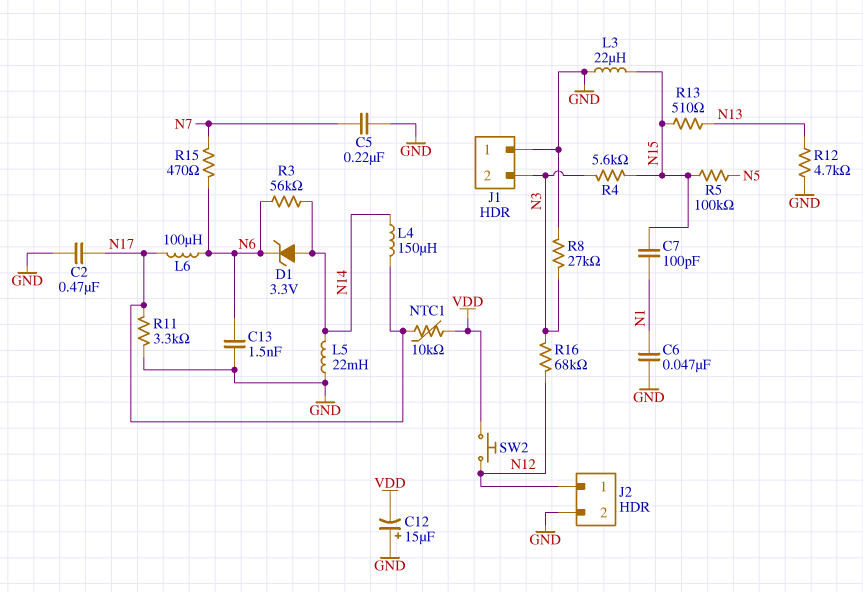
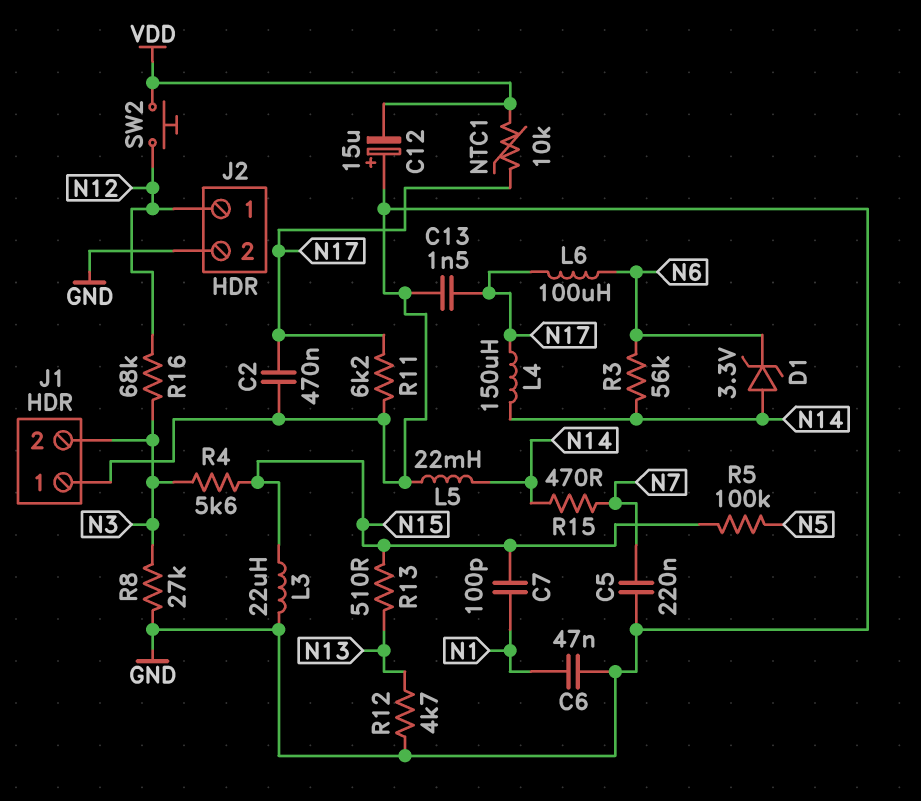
C13: 1.5nF (GND, N6) -> 1.5nF (GND, N17)
R11: 3.3k (GND, N17) -> 6.2k (GND, N17)
R15: 470 (N6, N7) -> 470 (N7, N14)

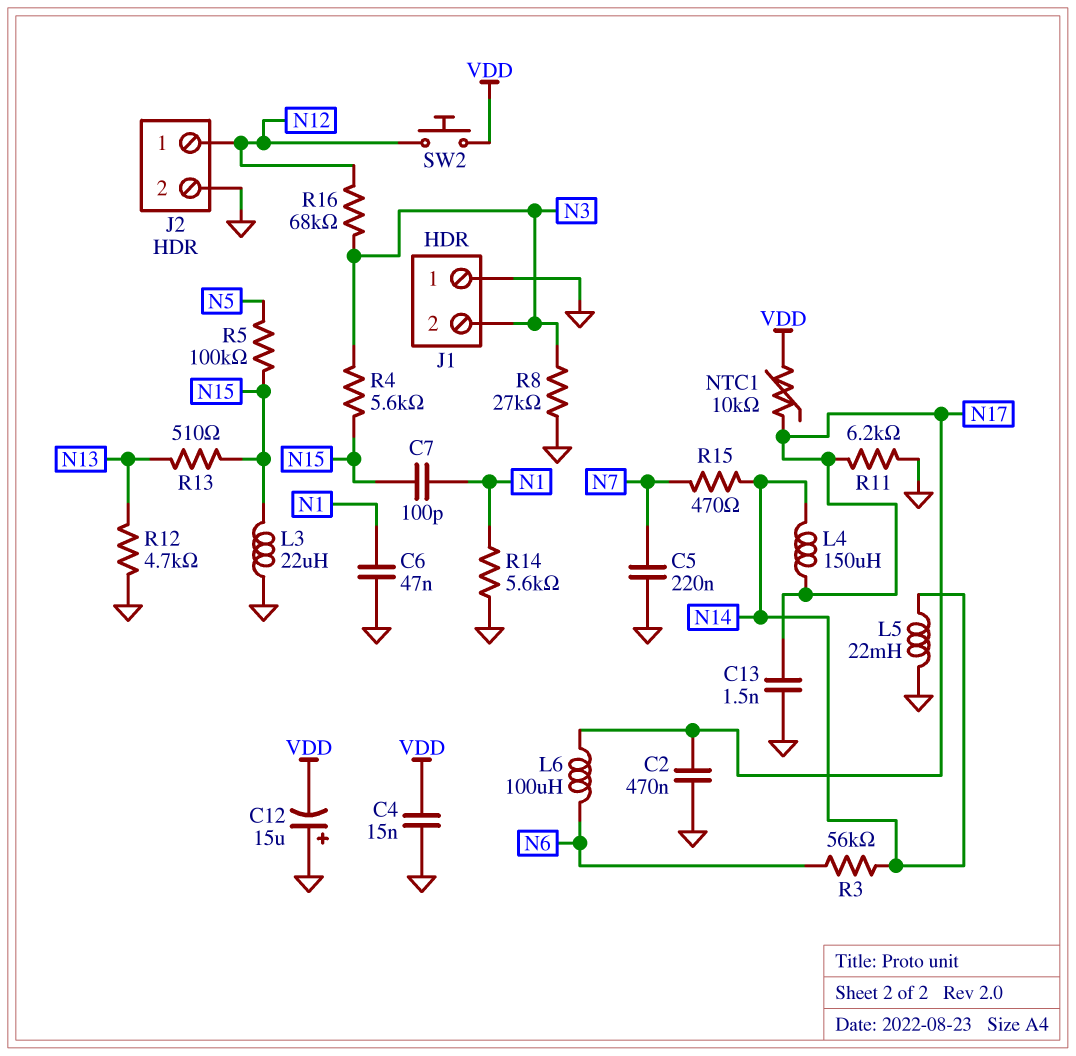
C4: none -> 15nF (GND, VDD)
D1: zener 3.3V (A N14, K N6) -> none
R14: none -> 5.6k (GND, N1)

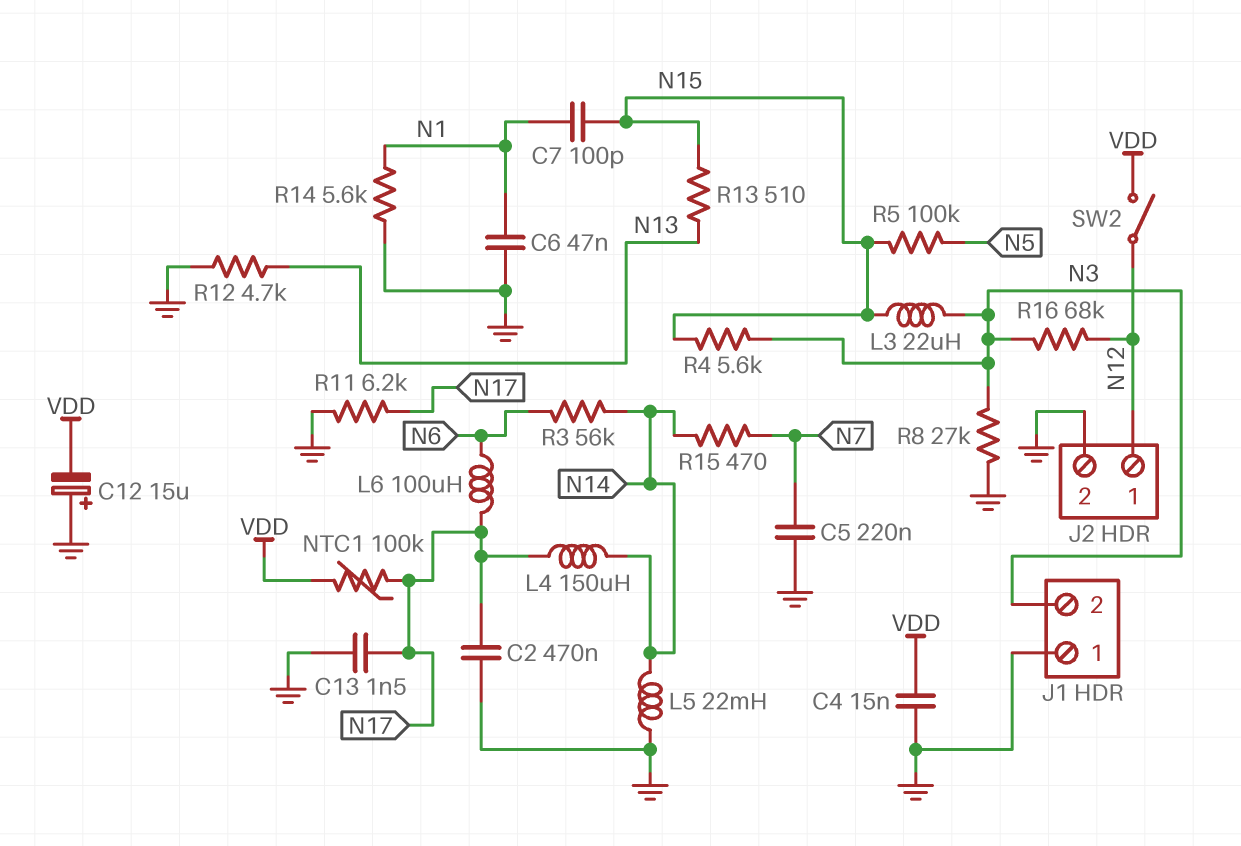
L3: 22uH (GND, N15) -> 22uH (N3, N15)
NTC1: 10k (N17, VDD) -> 100k (N17, VDD)
SW2: button (N12, VDD) -> switch (N12, VDD)

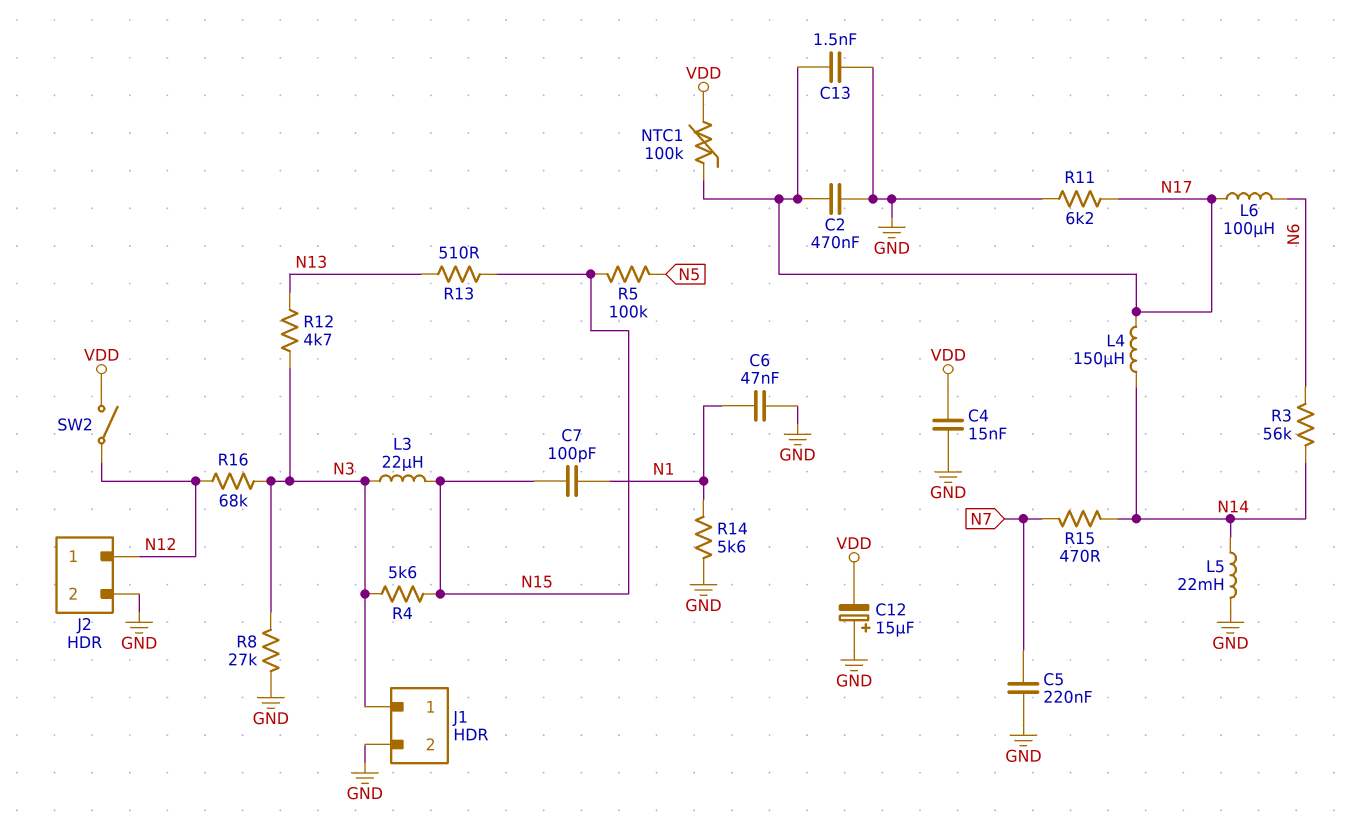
J1 pin 1: GND -> N3
J1 pin 2: N3 -> GND
R12: 4.7k (GND, N13) -> 4.7k (N3, N13)

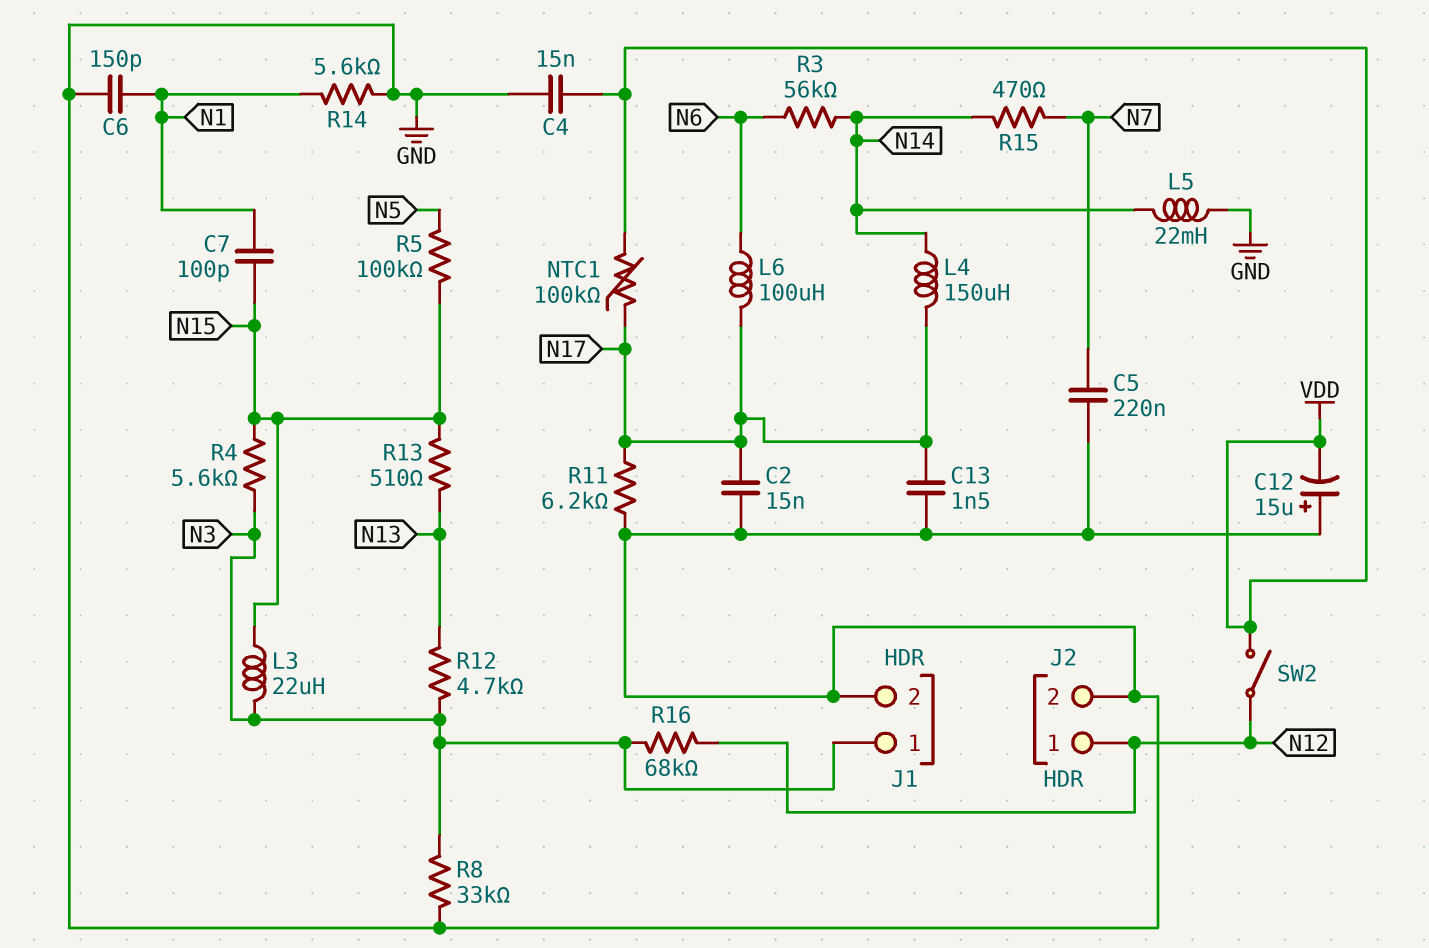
C2: 470nF (GND, N17) -> 15nF (GND, N17)
C6: 47nF (GND, N1) -> 150pF (GND, N1)
R8: 27k (GND, N3) -> 33k (GND, N3)

